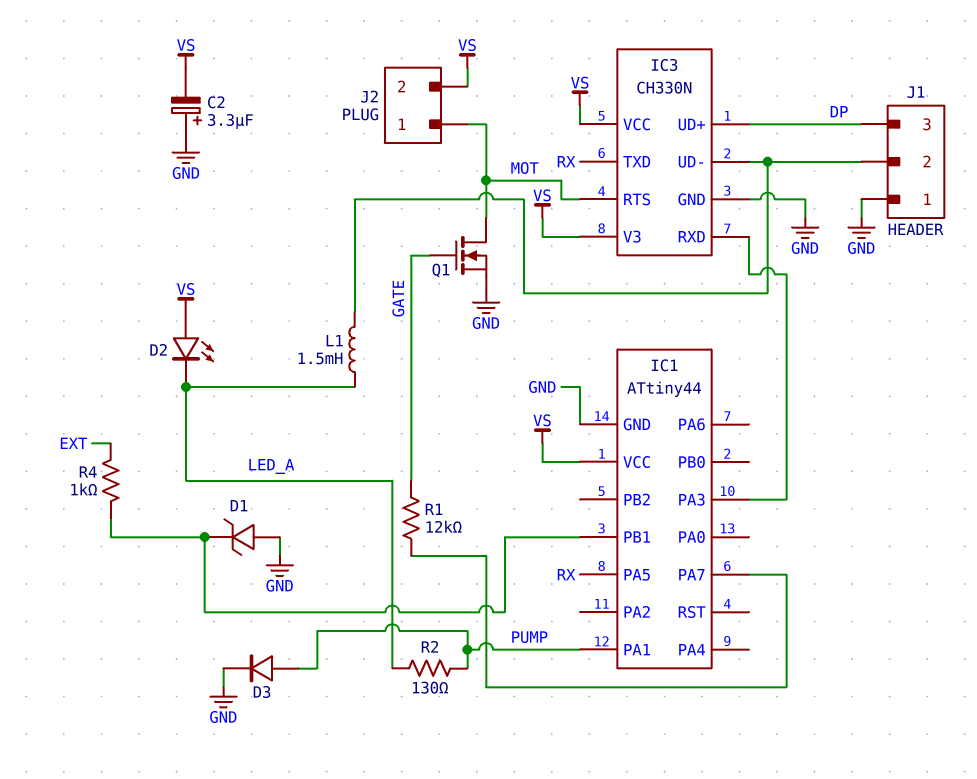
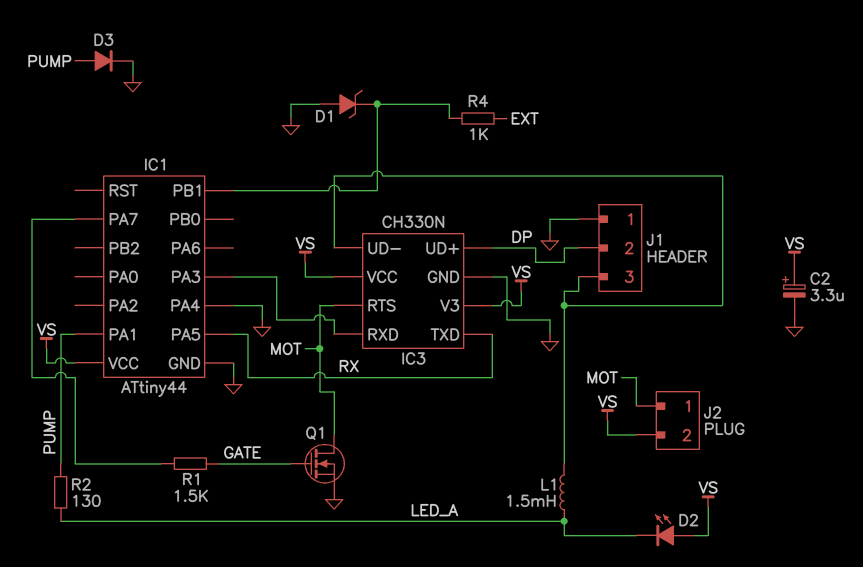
C2: 3.3uF (plus GND, minus VS) -> 3.3uF (plus VS, minus GND)
IC1 pin PA4: none -> GND
J1 pin 2: IC3/UD- -> DP
J1 pin 3: DP -> IC3/UD-
R1: 12k (GATE, IC1/PA7) -> 1.5k (GATE, IC1/PA7)

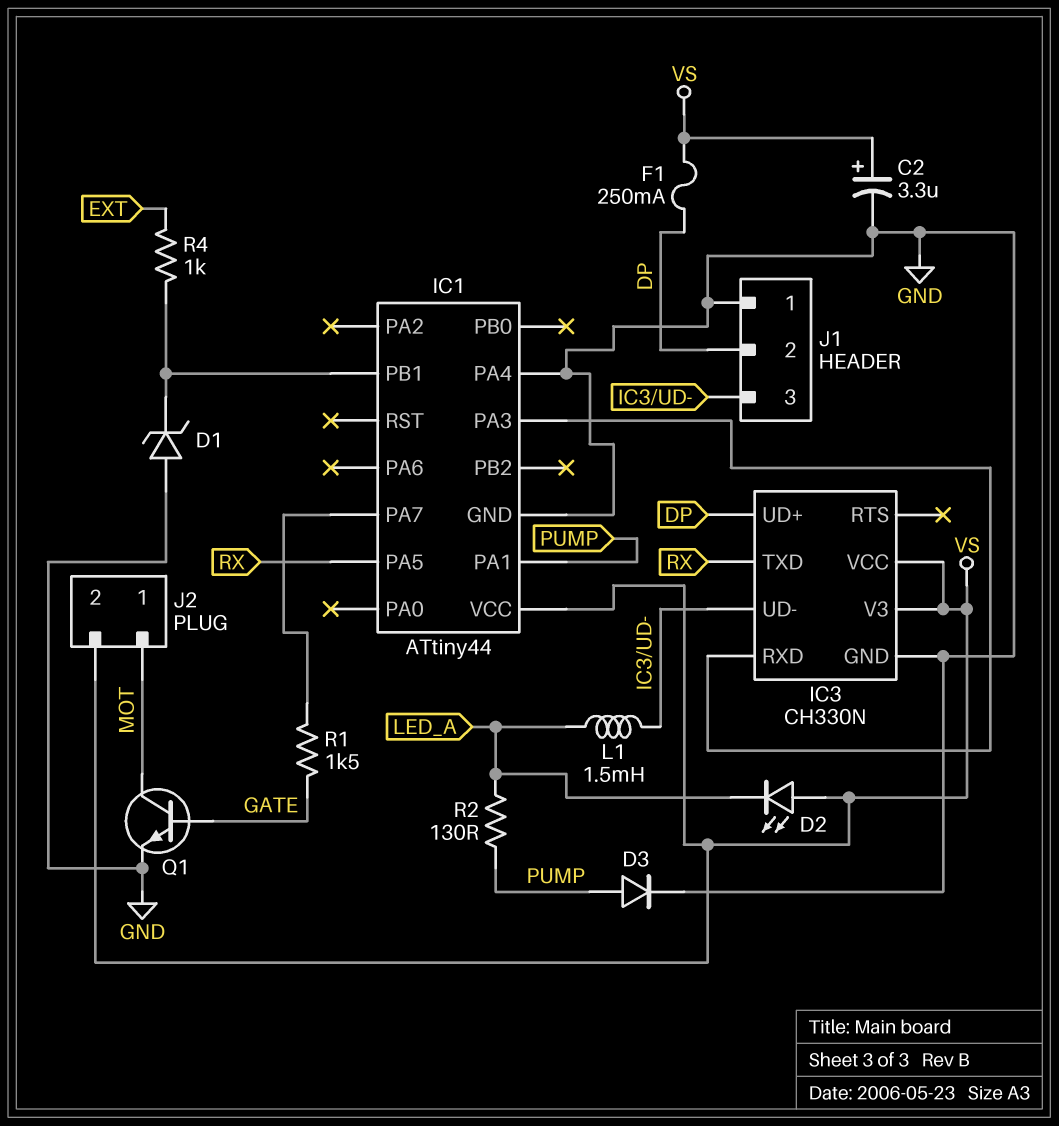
F1: none -> 250mA (DP, VS)
IC3 pin RTS: MOT -> none
Q1: NMOS (G GATE, D MOT, S GND) -> NPN (B GATE, C MOT, E GND)

